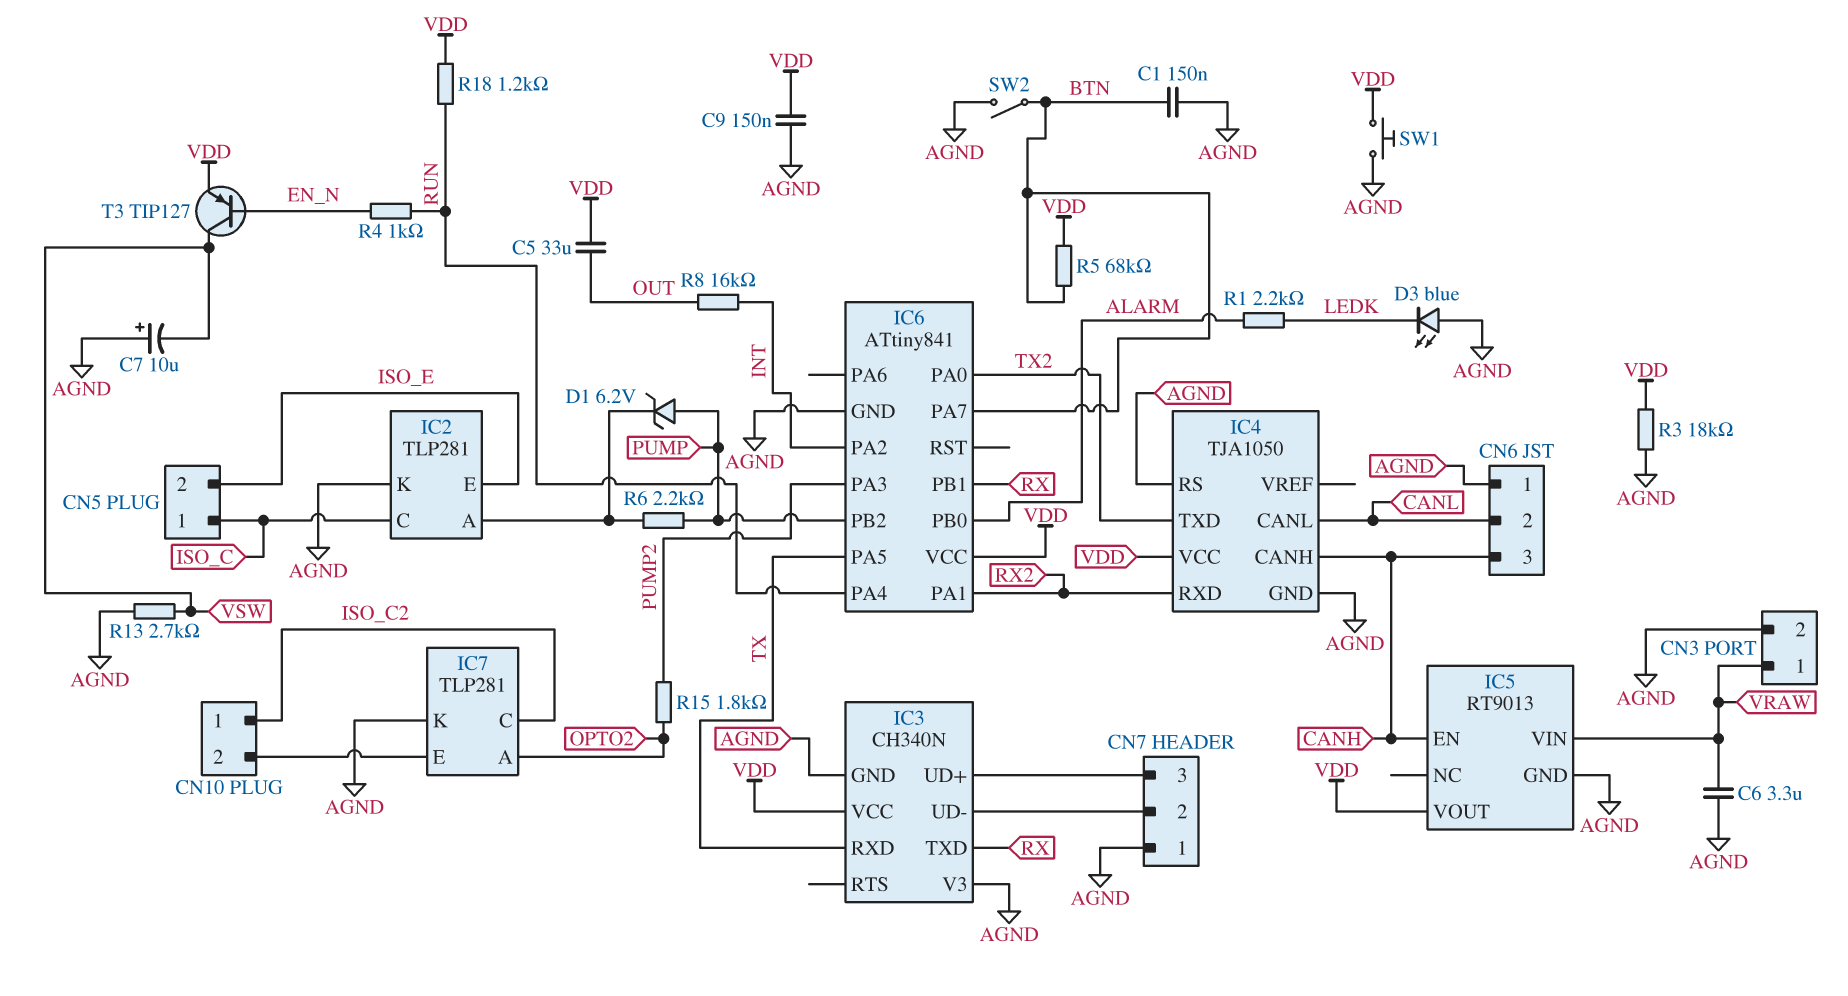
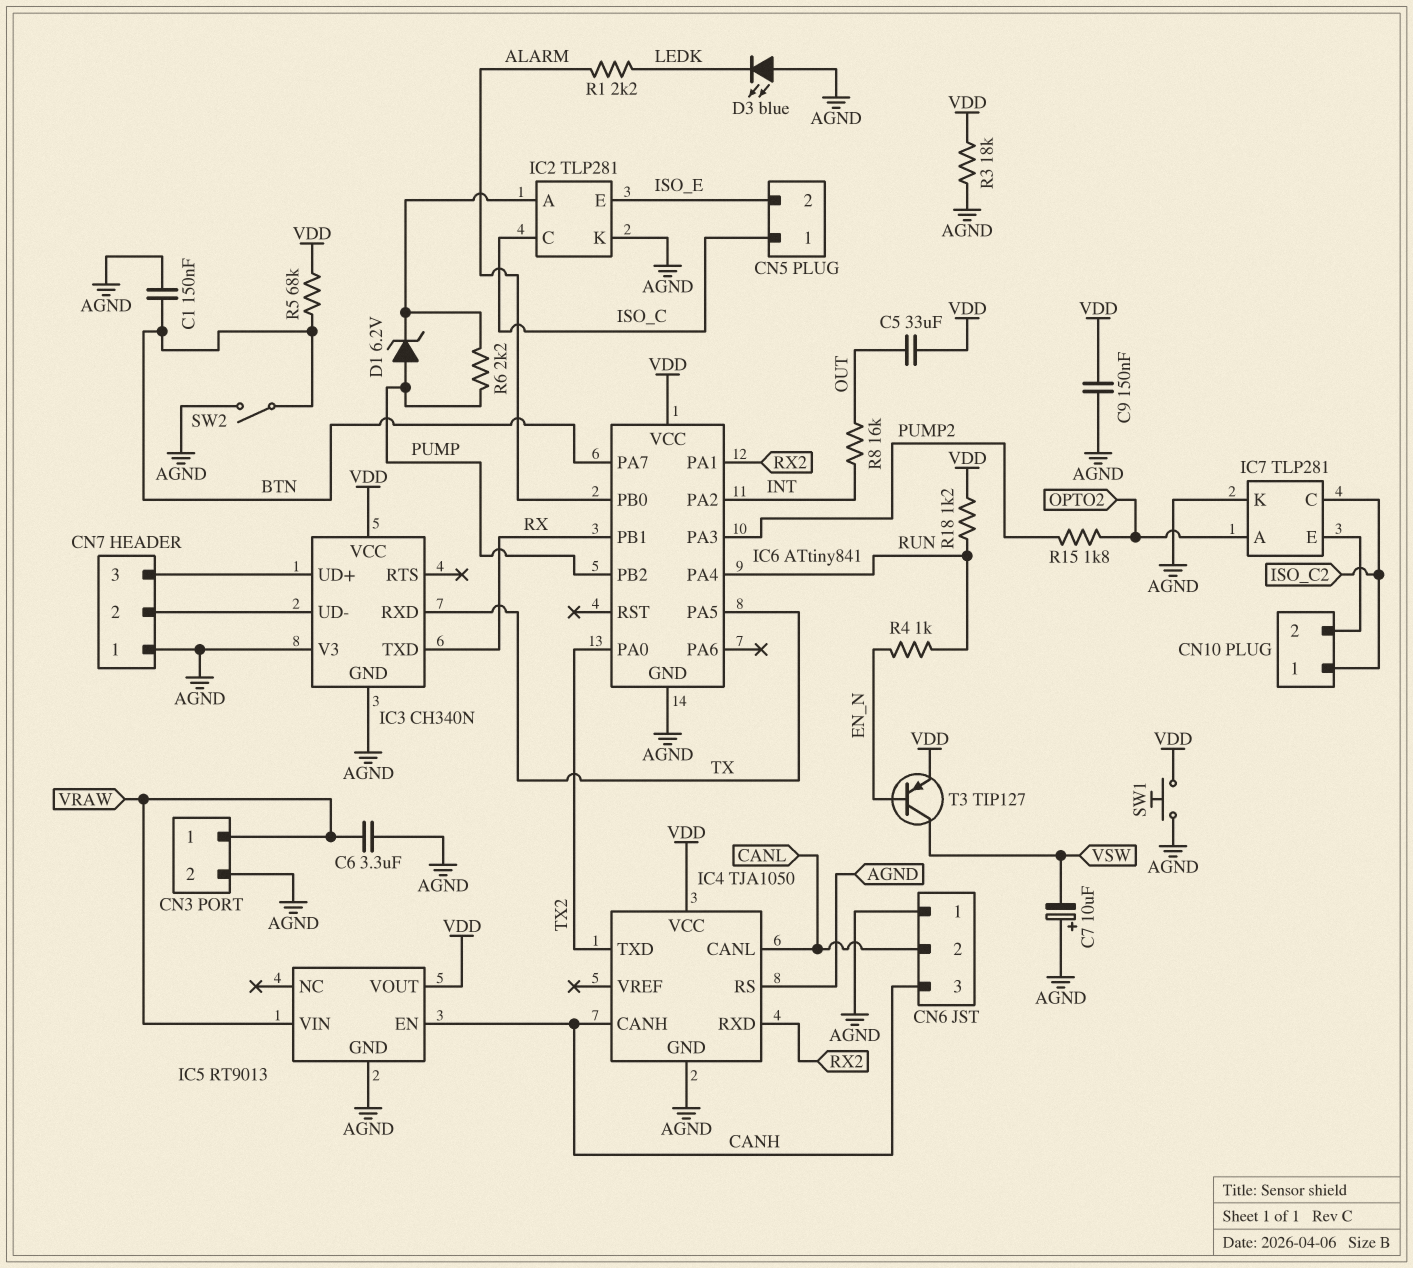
R13: 2.7k (AGND, VSW) -> none

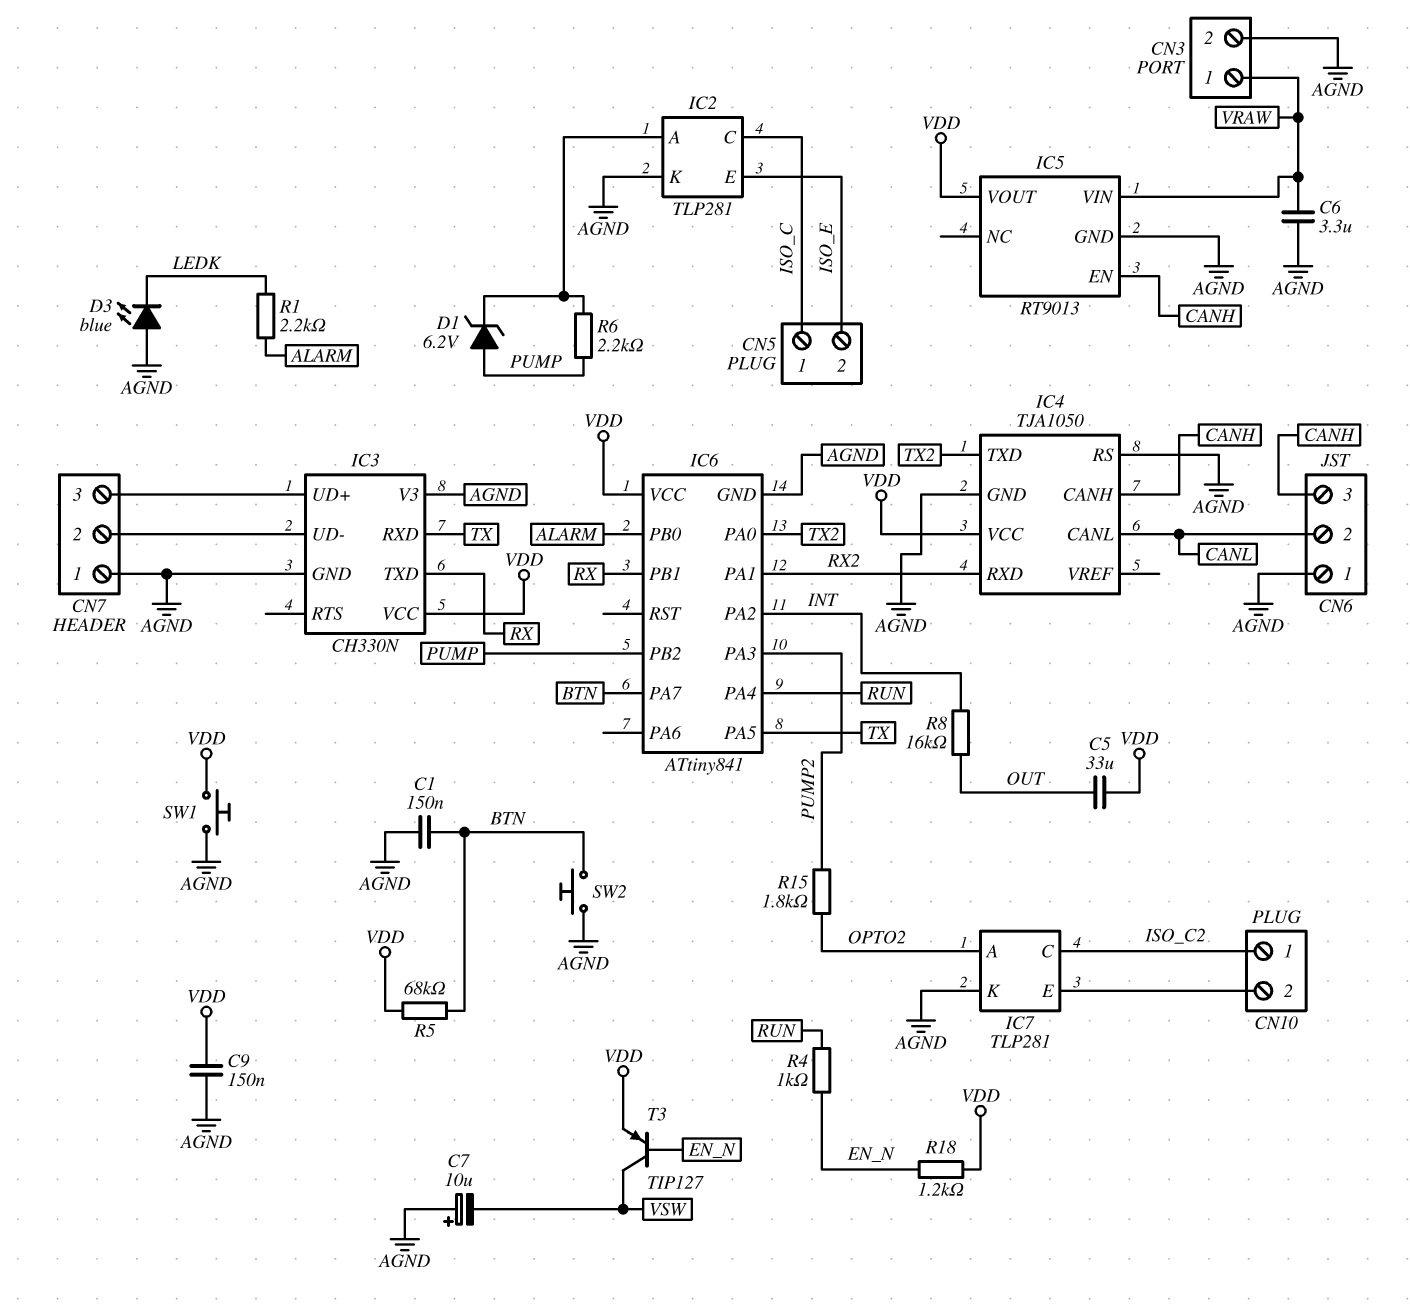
IC3: CH340N -> CH330N
R3: 18k (AGND, VDD) -> none
R18: 1.2k (RUN, VDD) -> 1.2k (EN_N, VDD)
SW2: switch (AGND, BTN) -> button (AGND, BTN)

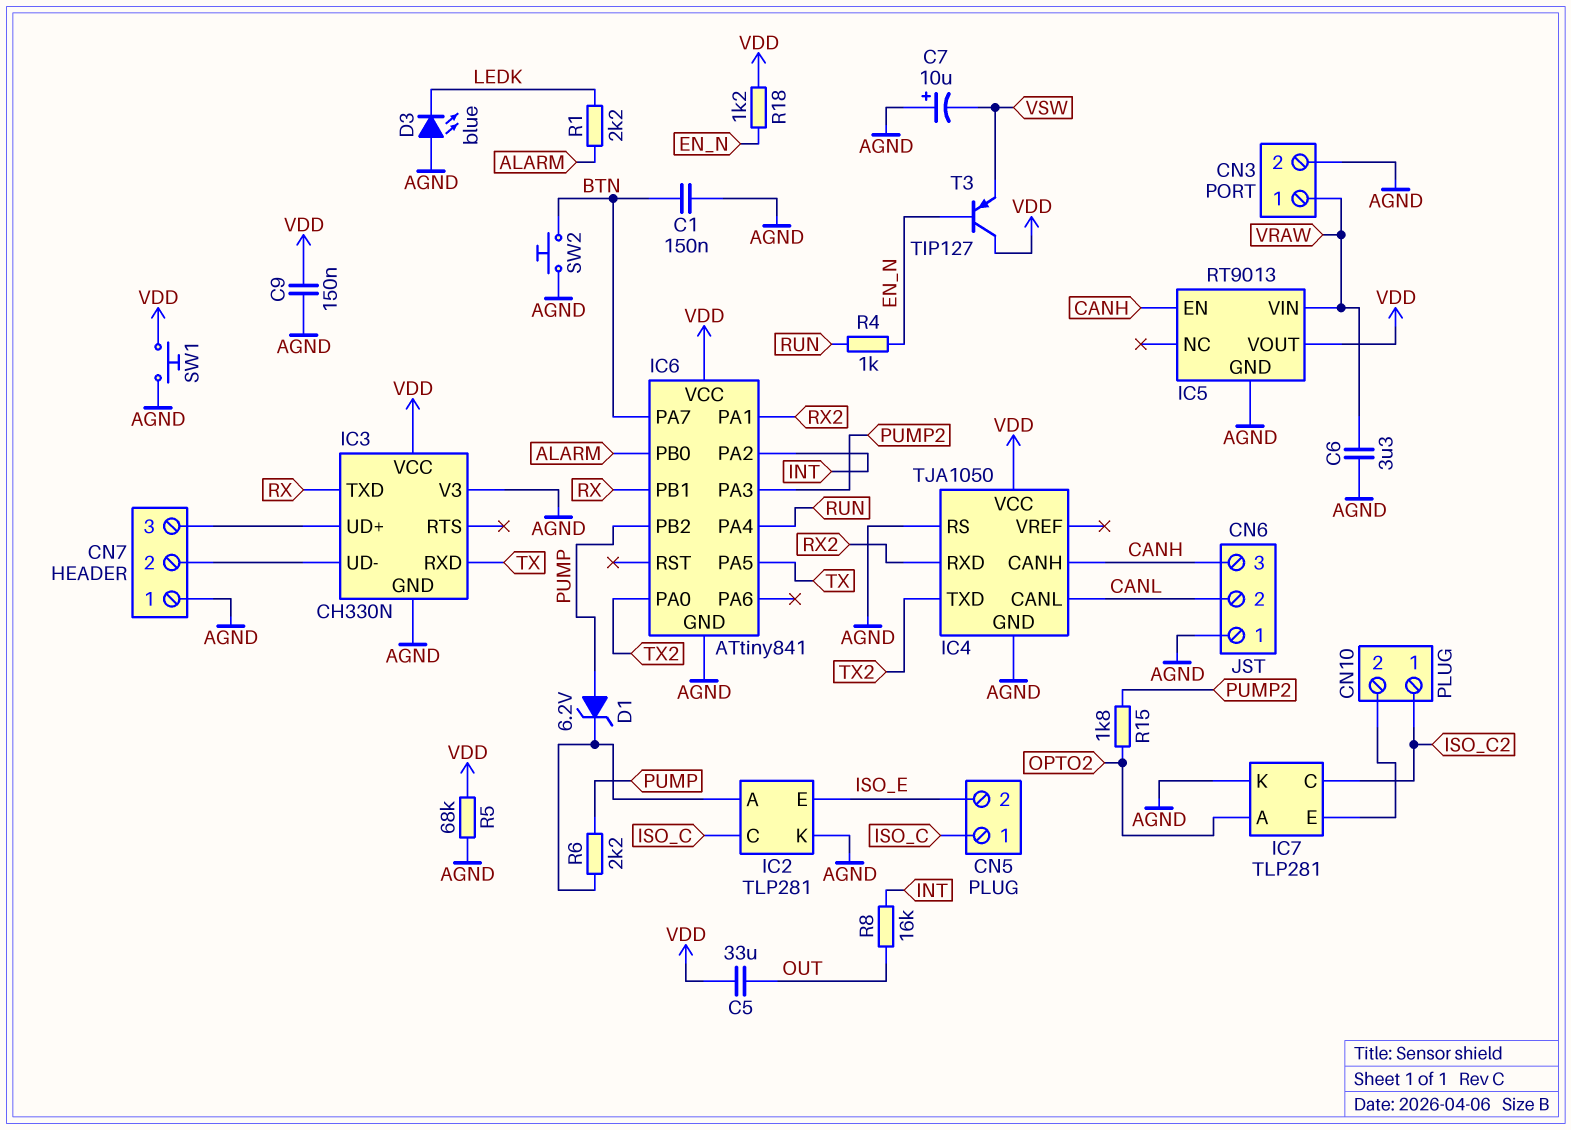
R5: 68k (BTN, VDD) -> 68k (AGND, VDD)
T3: PNP TIP127 (B EN_N, C VSW, E VDD) -> PNP TIP127 (B EN_N, C VDD, E VSW)

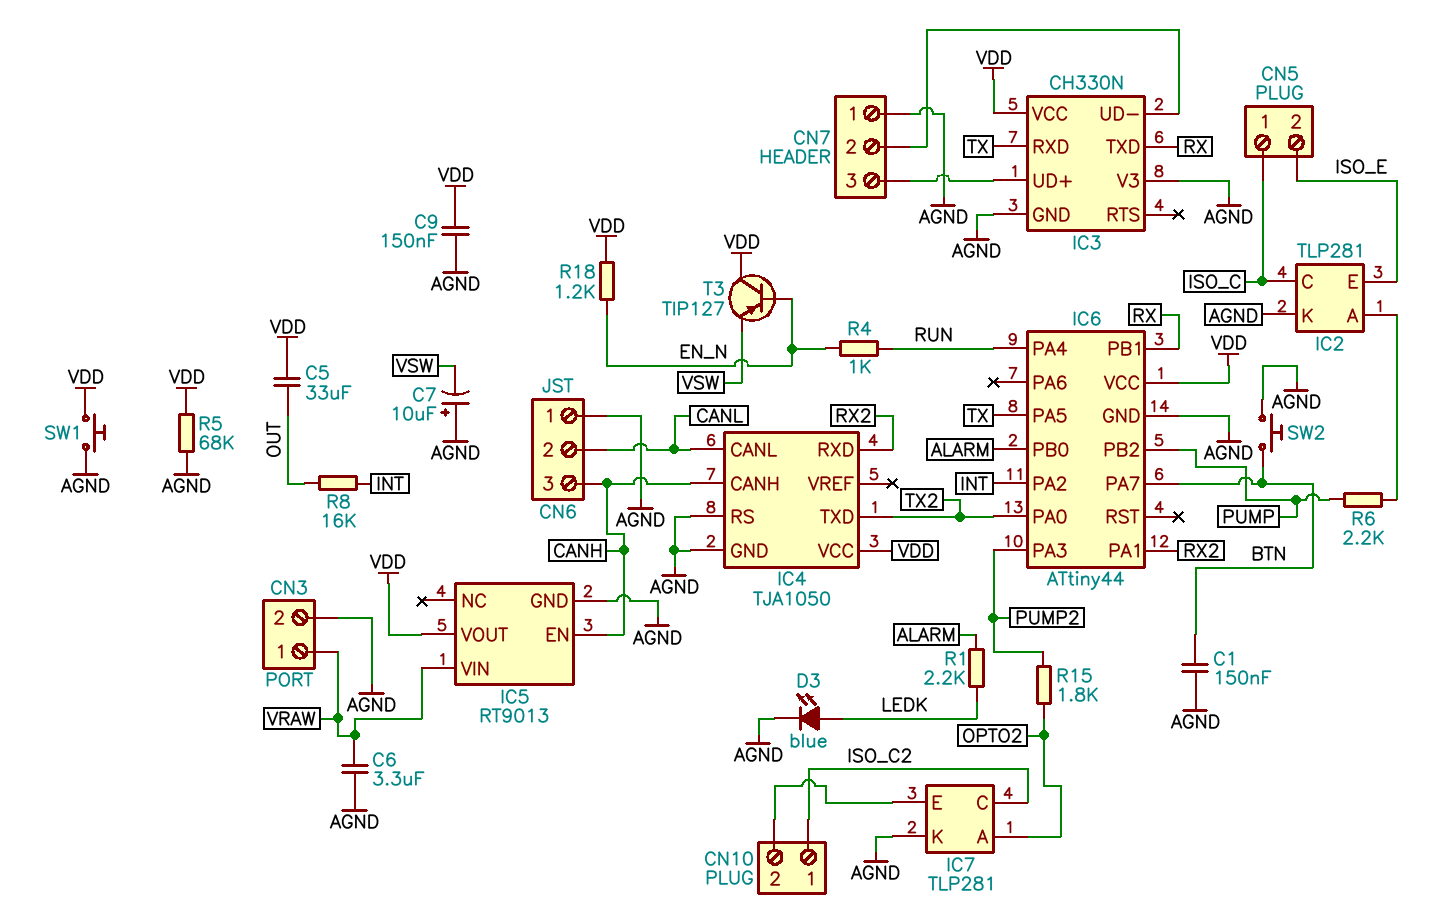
D1: zener 6.2V (A PUMP, K IC2/A) -> none
D3: LED blue (A AGND, K LEDK) -> LED blue (A LEDK, K AGND)
IC6: ATtiny841 -> ATtiny44

